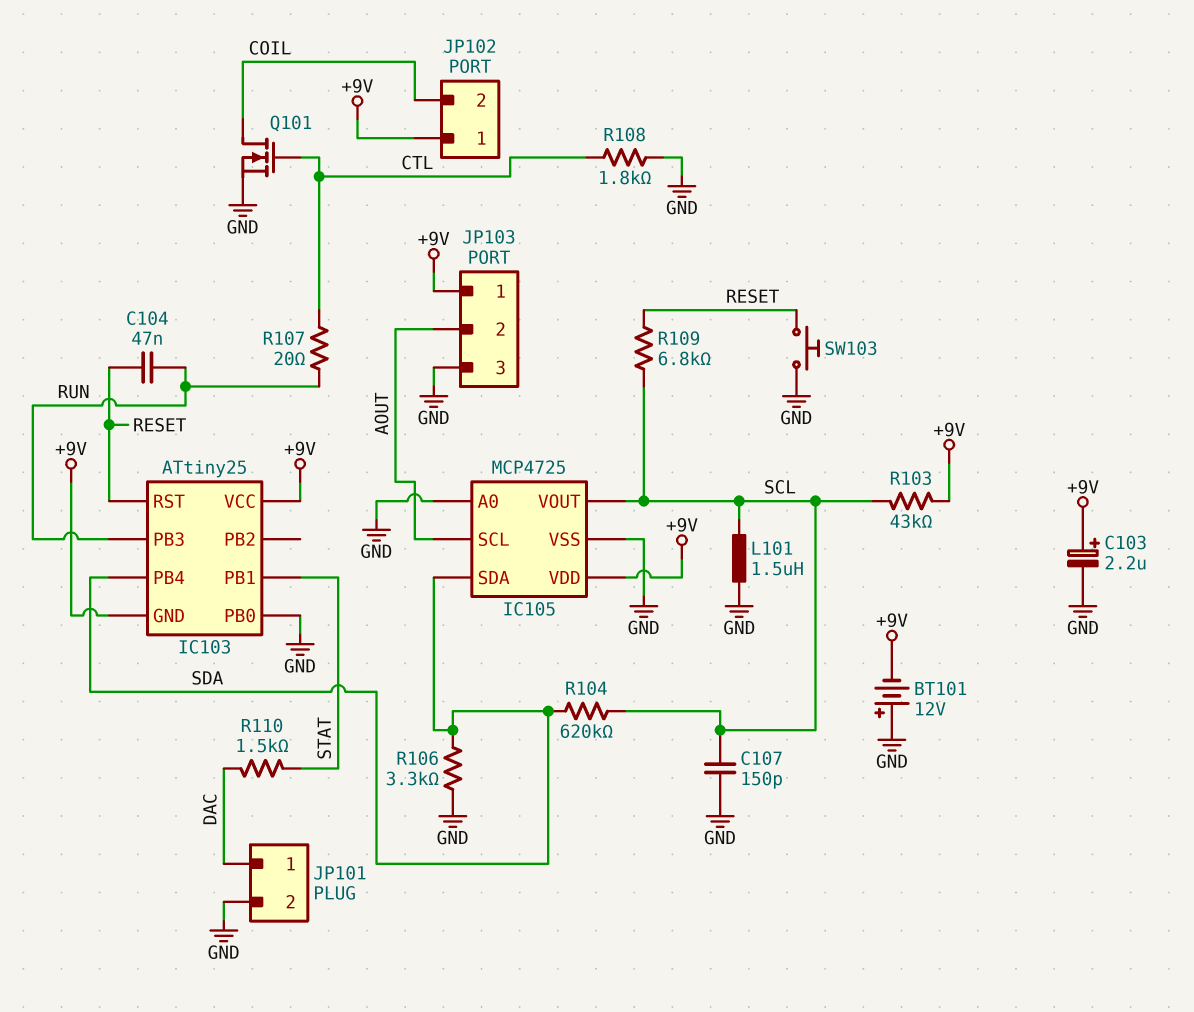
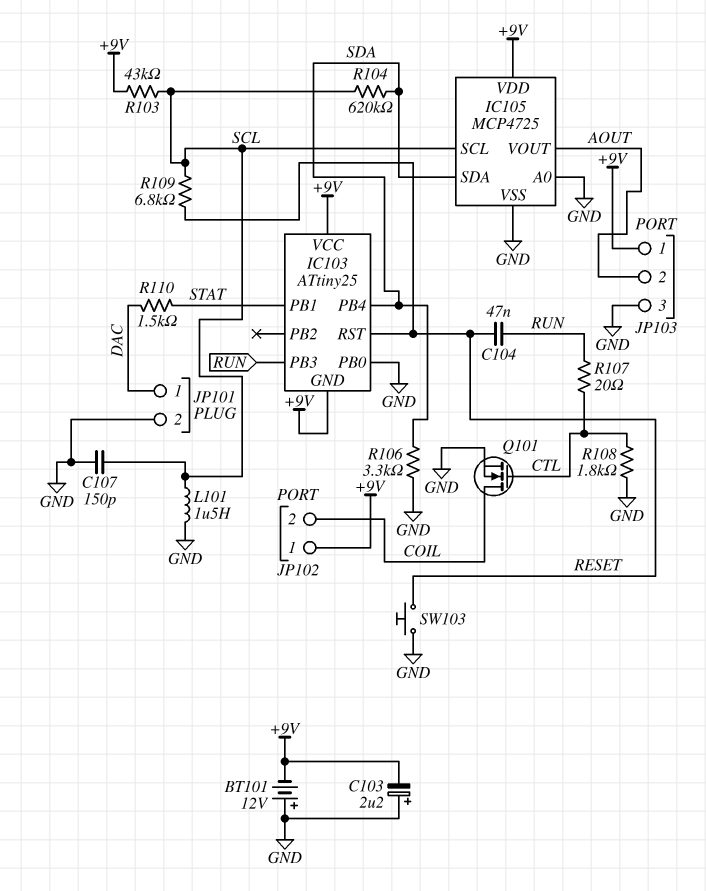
C103: 2.2uF (plus +9V, minus GND) -> 2.2uF (plus GND, minus +9V)
IC105 pin SCL: AOUT -> SCL
IC105 pin VOUT: SCL -> AOUT

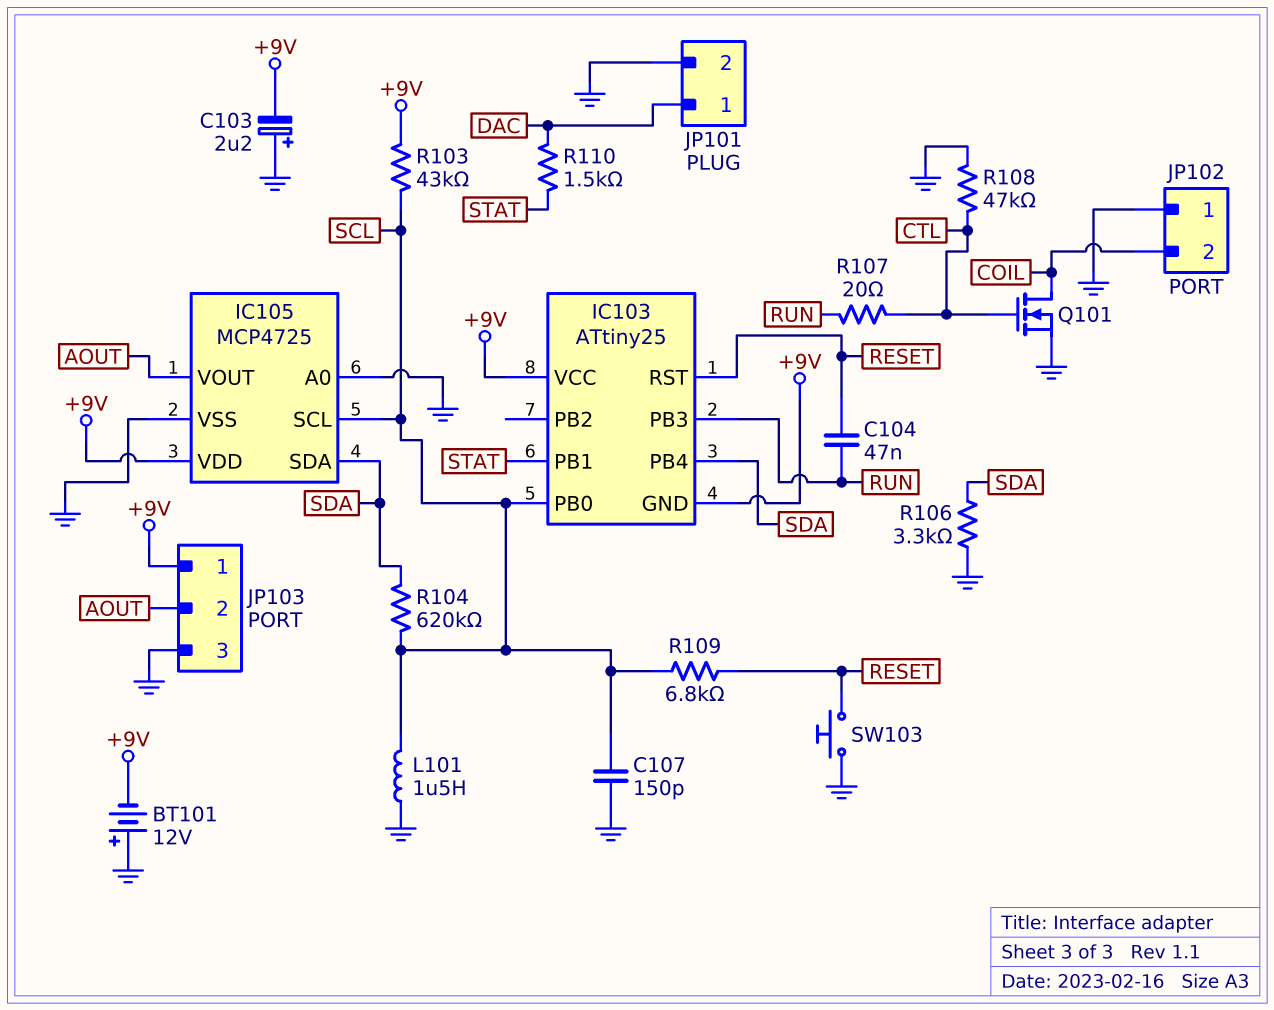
IC103 pin PB0: GND -> SCL
JP102 pin 1: +9V -> GND
R108: 1.8k (CTL, GND) -> 47k (CTL, GND)

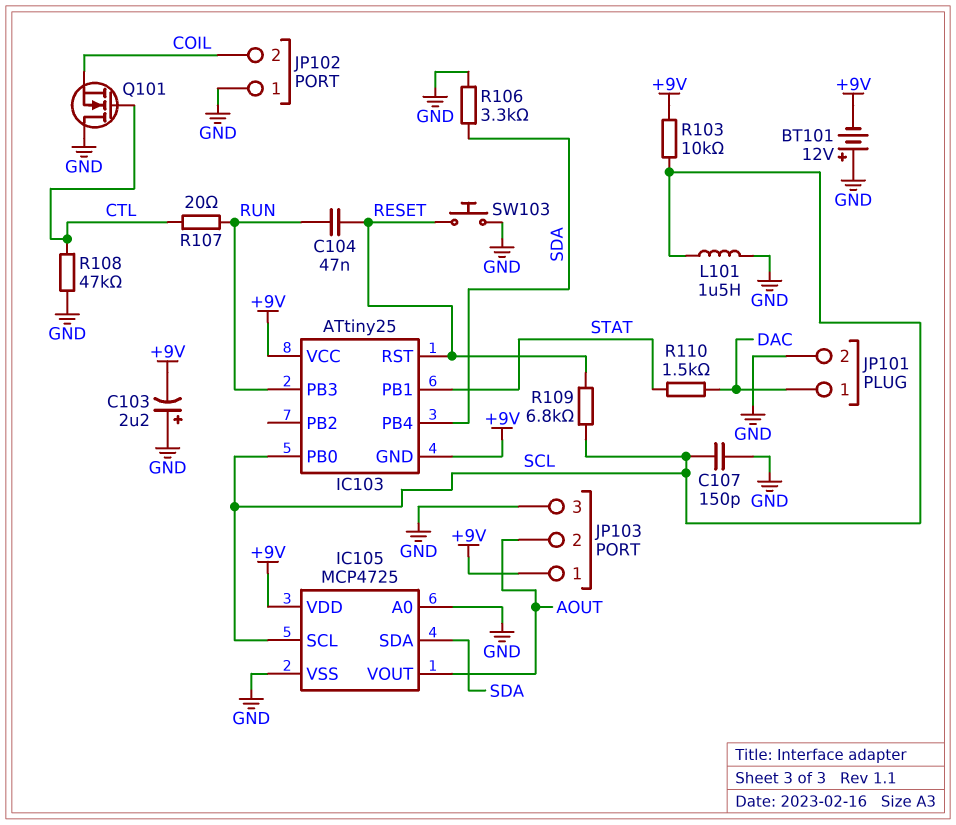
Q101: NMOS (G CTL, D COIL, S GND) -> NMOS (G CTL, D GND, S COIL)
R103: 43k (+9V, SCL) -> 10k (+9V, SCL)
R104: 620k (SCL, SDA) -> none

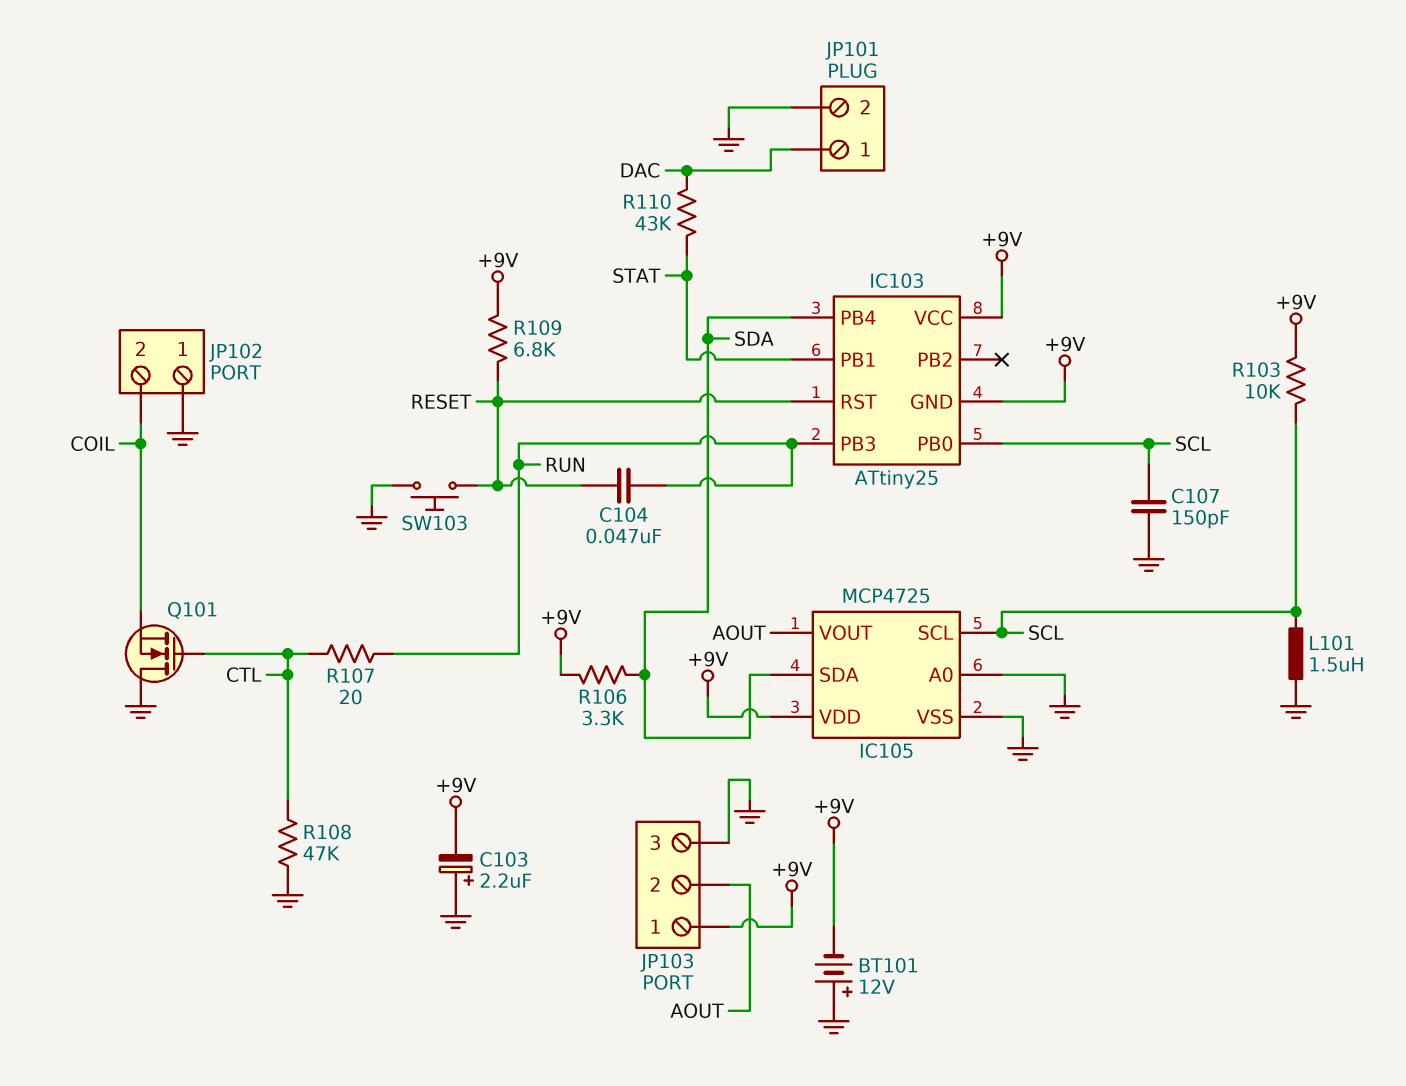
R106: 3.3k (GND, SDA) -> 3.3k (+9V, SDA)
R109: 6.8k (RESET, SCL) -> 6.8k (+9V, RESET)
R110: 1.5k (DAC, STAT) -> 43k (DAC, STAT)

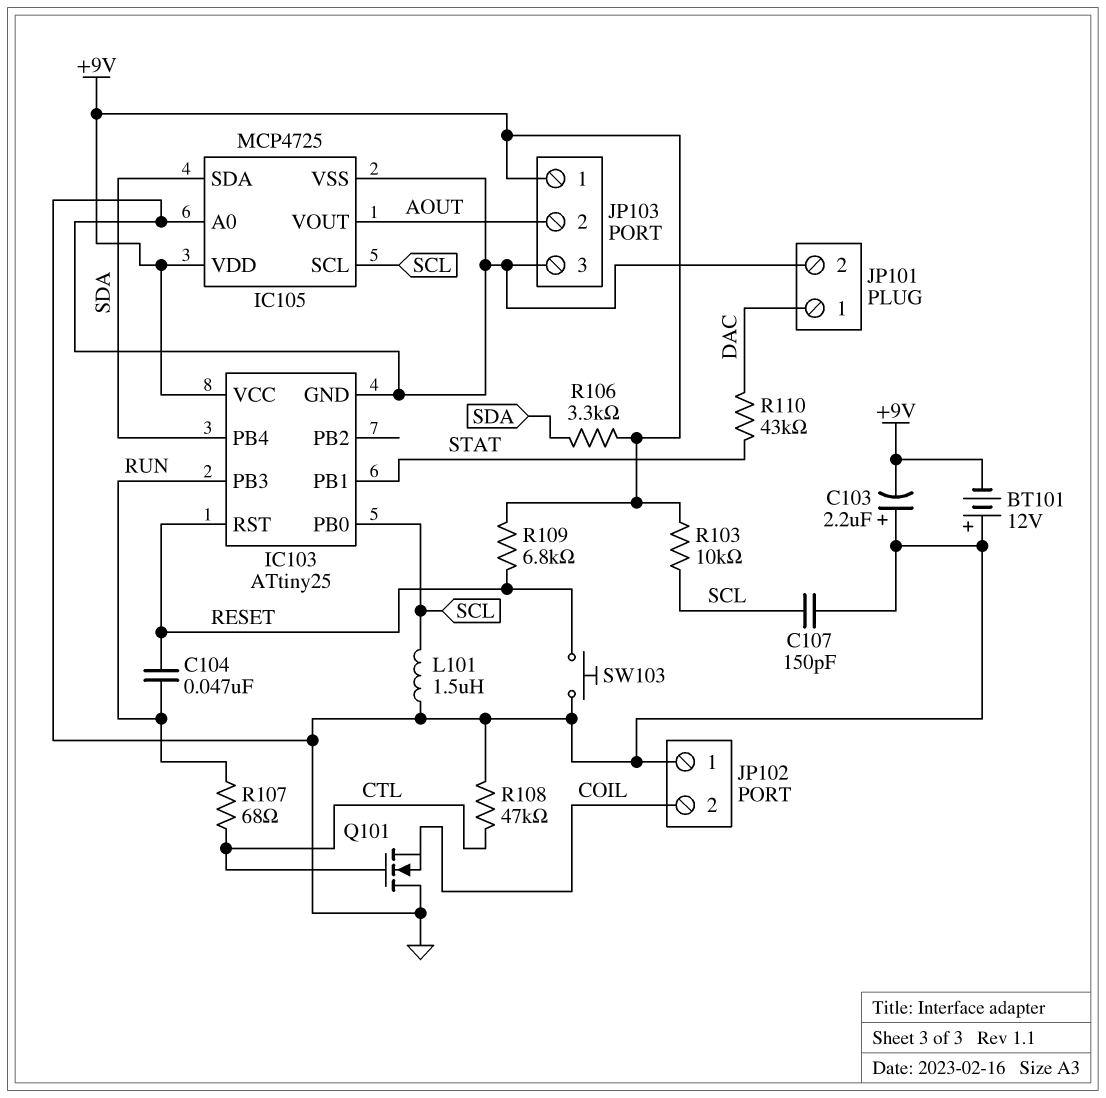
IC103 pin GND: +9V -> GND
R107: 20 (CTL, RUN) -> 68 (CTL, RUN)

